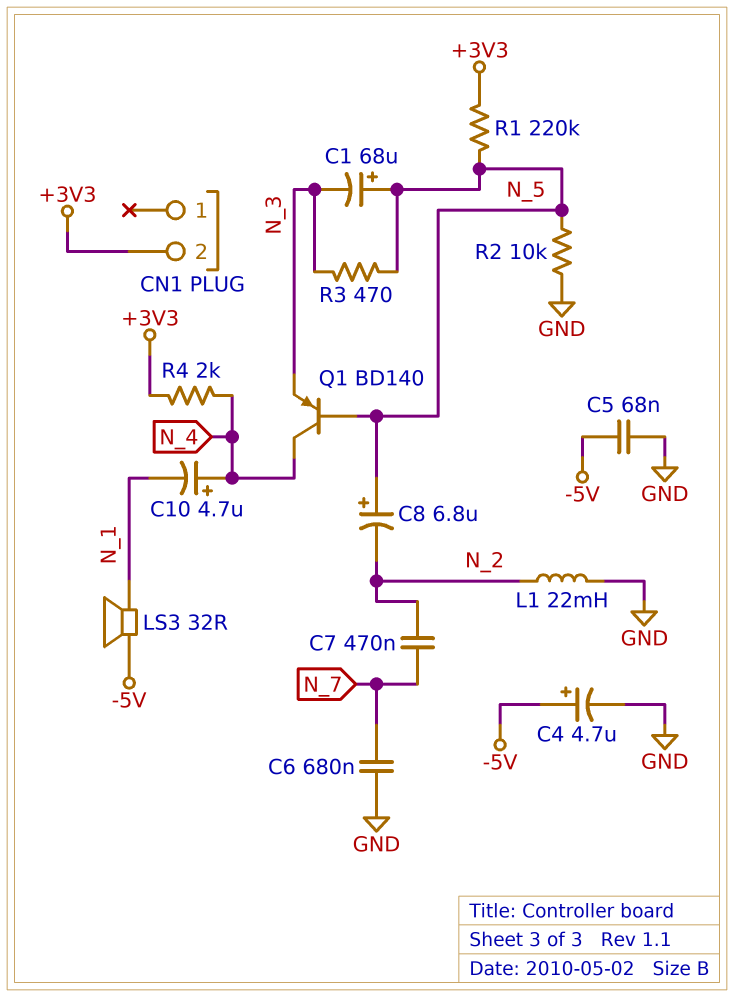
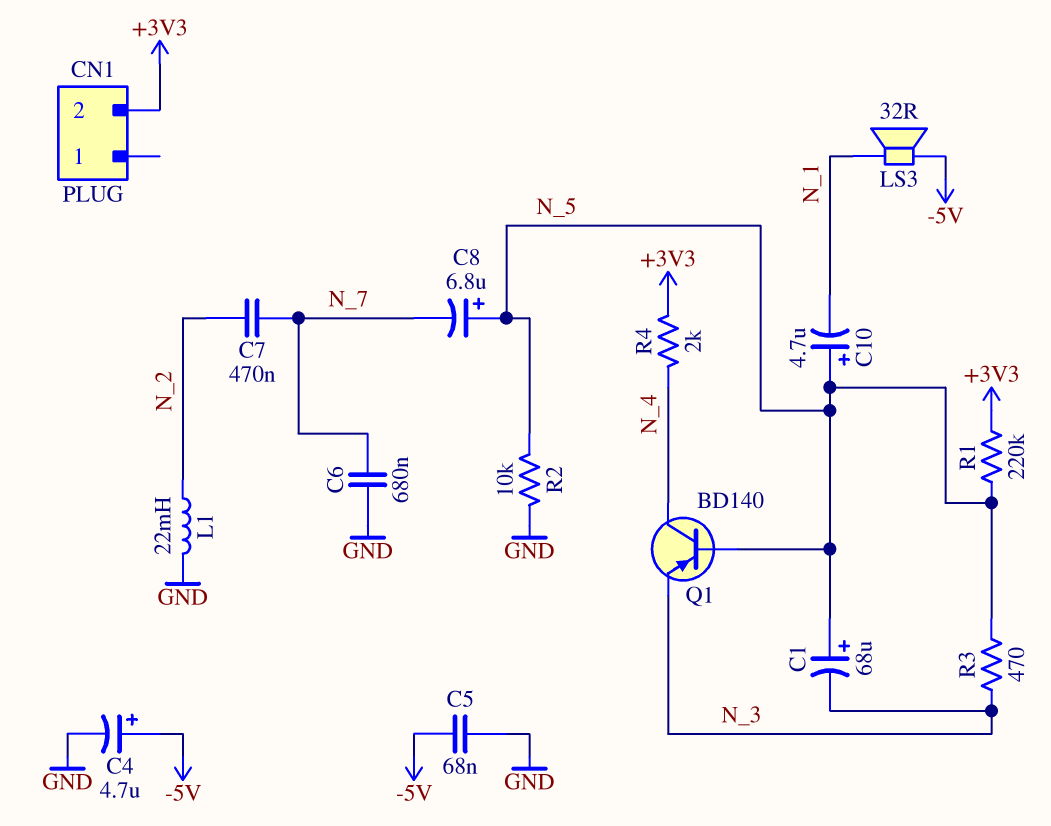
C8: 6.8uF (plus N_5, minus N_2) -> 6.8uF (plus N_5, minus N_7)
C10: 4.7uF (plus N_4, minus N_1) -> 4.7uF (plus N_5, minus N_1)

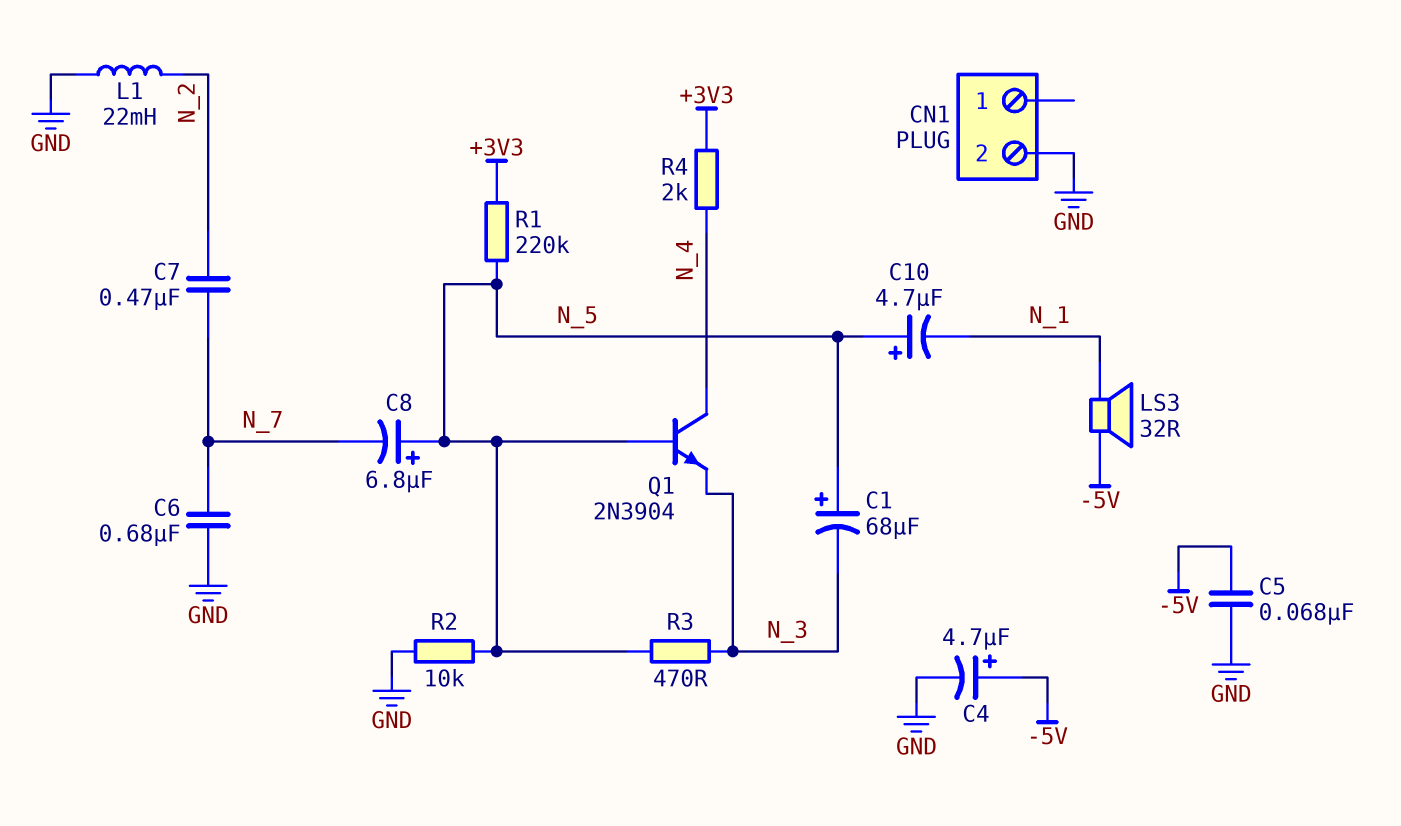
CN1 pin 2: +3V3 -> GND
Q1: PNP BD140 (B N_5, C N_4, E N_3) -> NPN 2N3904 (B N_5, C N_4, E N_3)

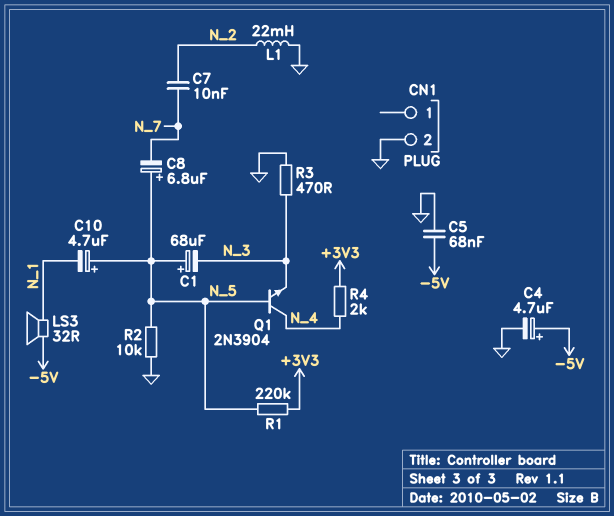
C6: 680nF (GND, N_7) -> none
C7: 470nF (N_2, N_7) -> 10nF (N_2, N_7)
R3: 470 (N_3, N_5) -> 470 (GND, N_3)

